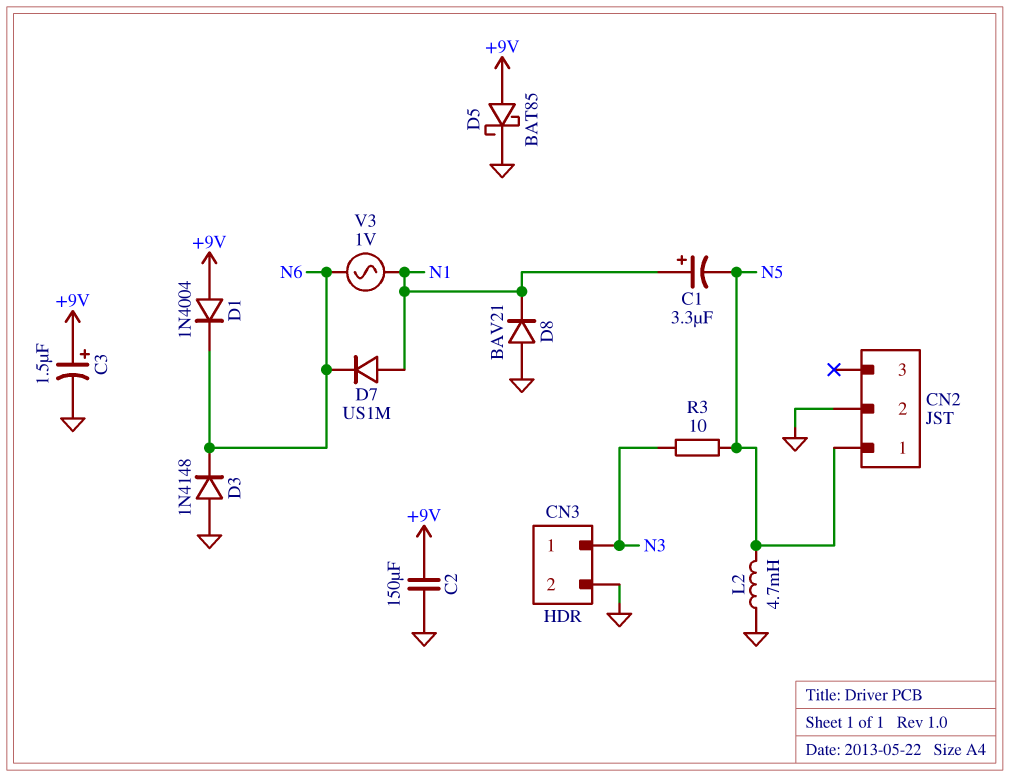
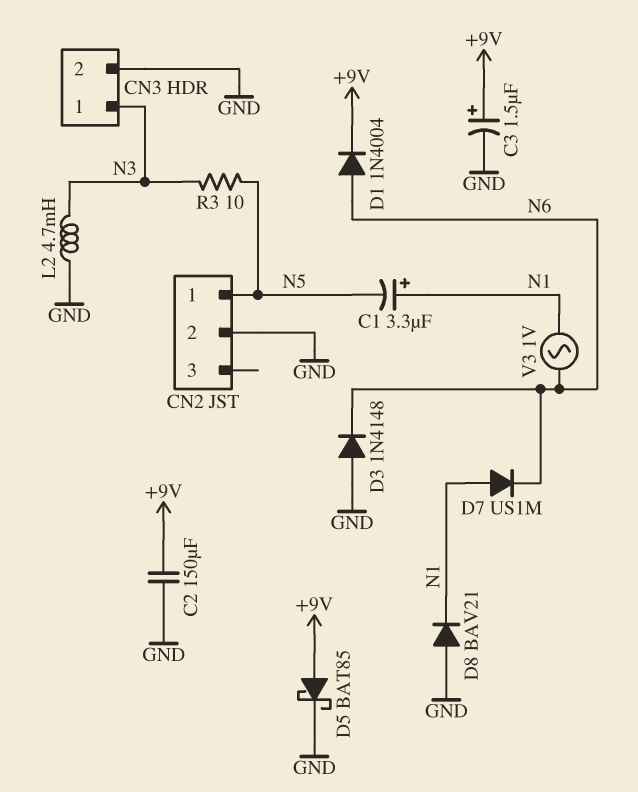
D1: diode 1N4004 (A +9V, K N6) -> diode 1N4004 (A N6, K +9V)
L2: 4.7mH (GND, N5) -> 4.7mH (GND, N3)

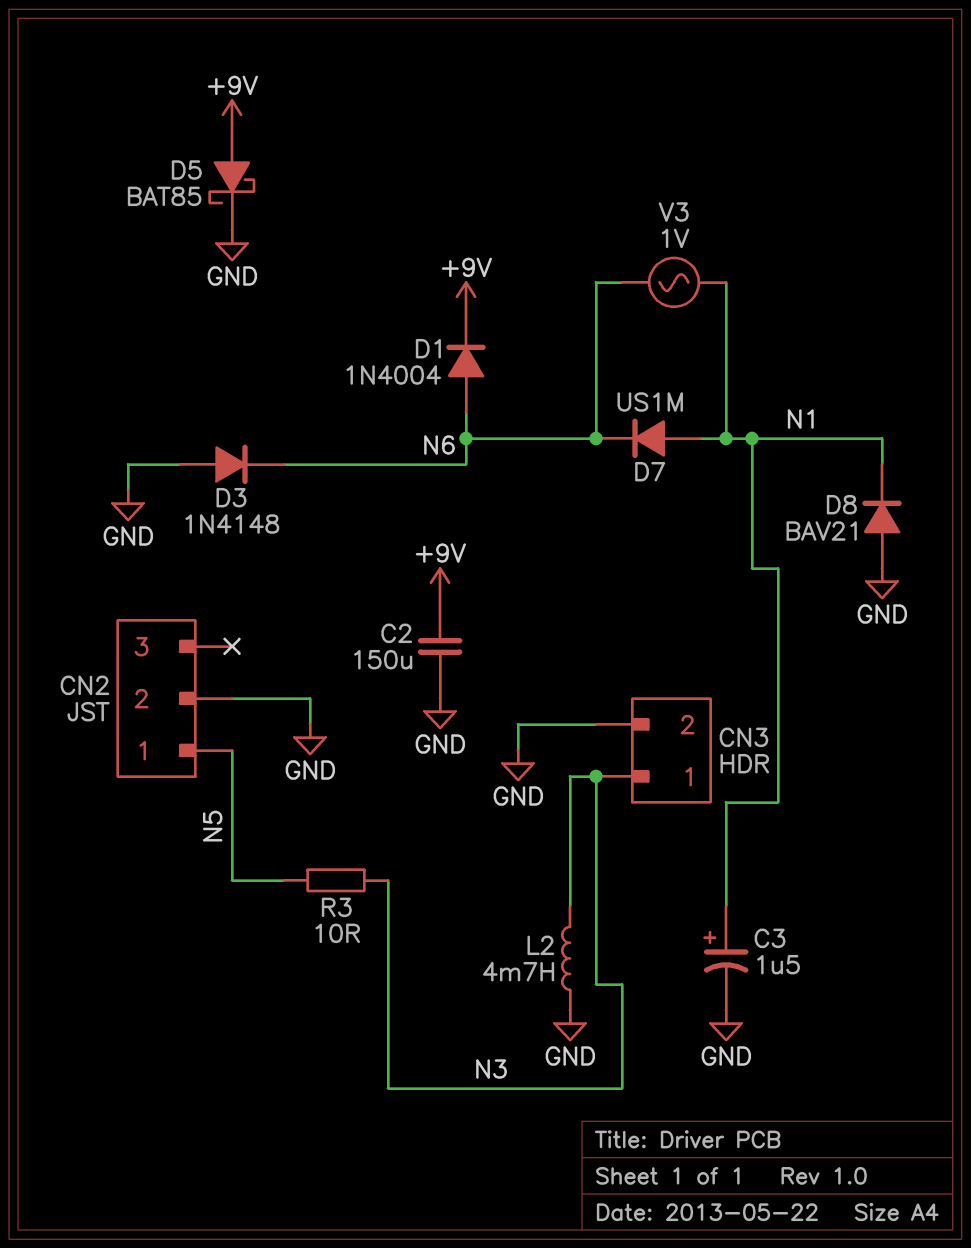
C1: 3.3uF (plus N1, minus N5) -> none
C3: 1.5uF (plus +9V, minus GND) -> 1.5uF (plus N1, minus GND)

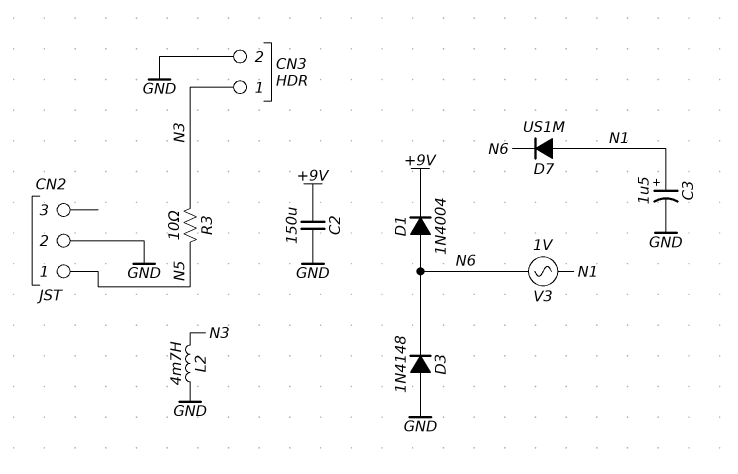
D5: schottky BAT85 (A +9V, K GND) -> none
D8: diode BAV21 (A GND, K N1) -> none

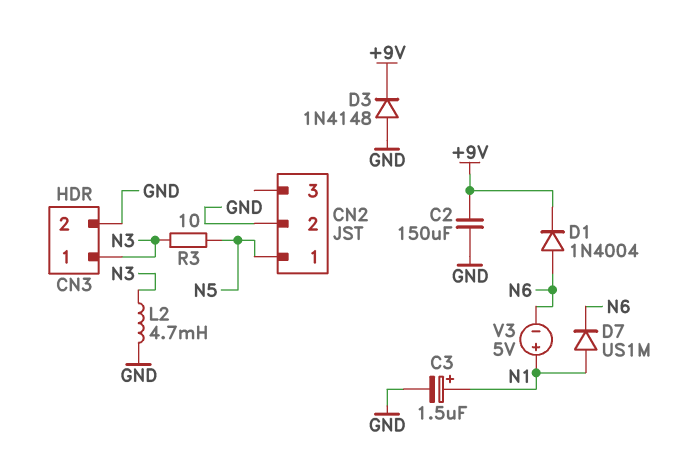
D3: diode 1N4148 (A GND, K N6) -> diode 1N4148 (A GND, K +9V)
V3: AC 1V (N1, N6) -> 5V (plus N1, minus N6)

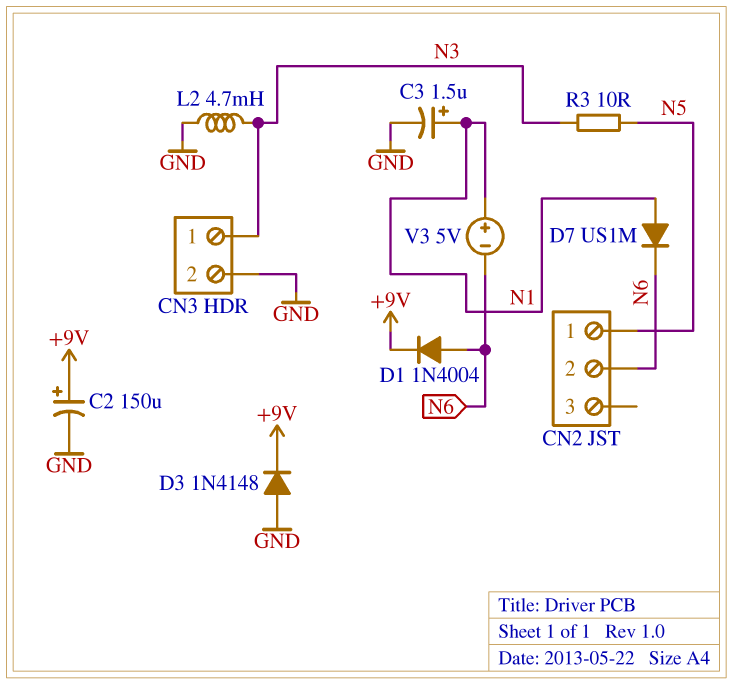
C2: 150uF (+9V, GND) -> 150uF (plus +9V, minus GND)
CN2 pin 2: GND -> N6

